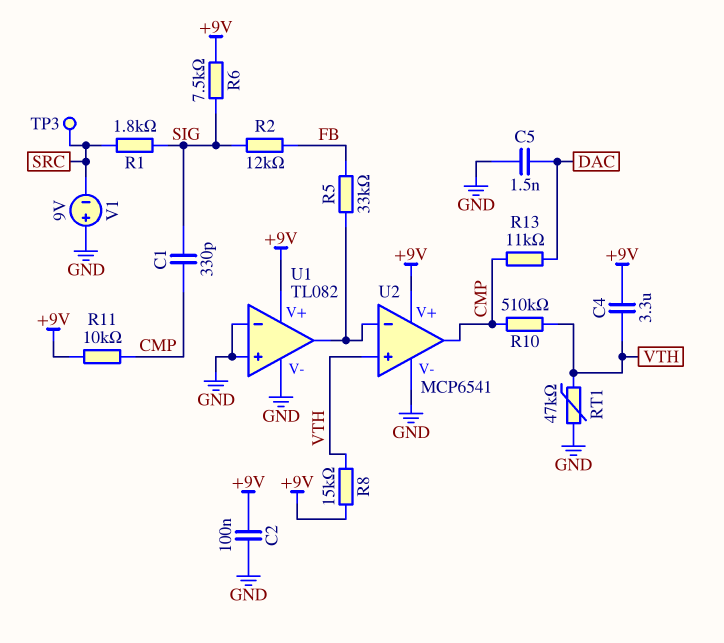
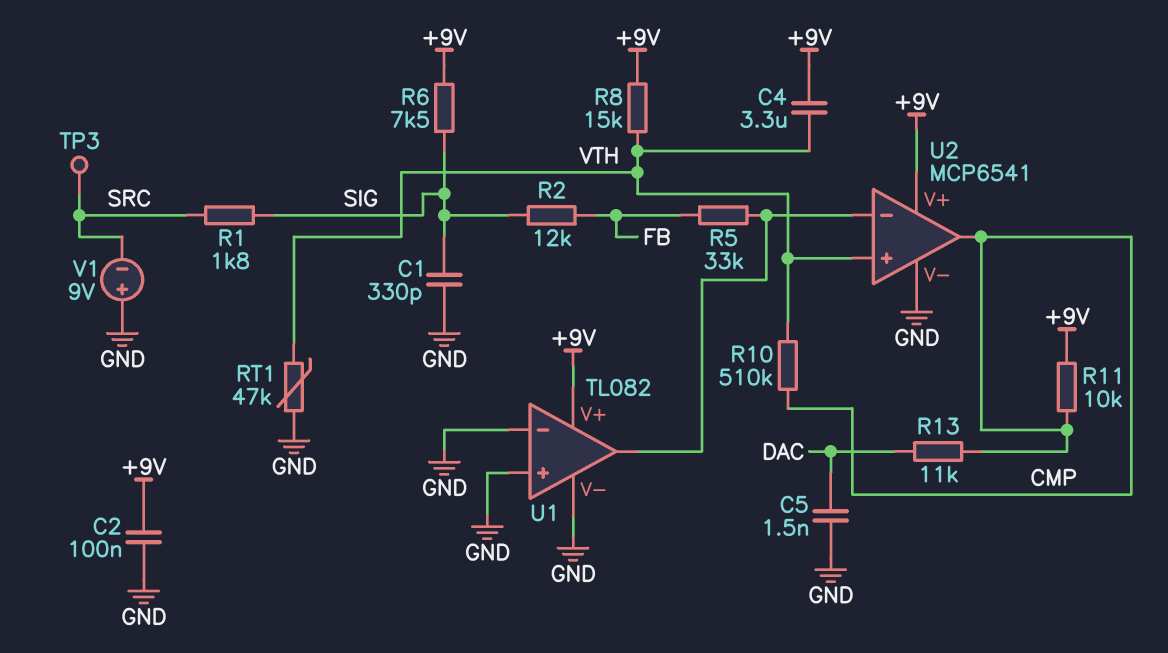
C1: 330pF (CMP, SIG) -> 330pF (GND, SIG)

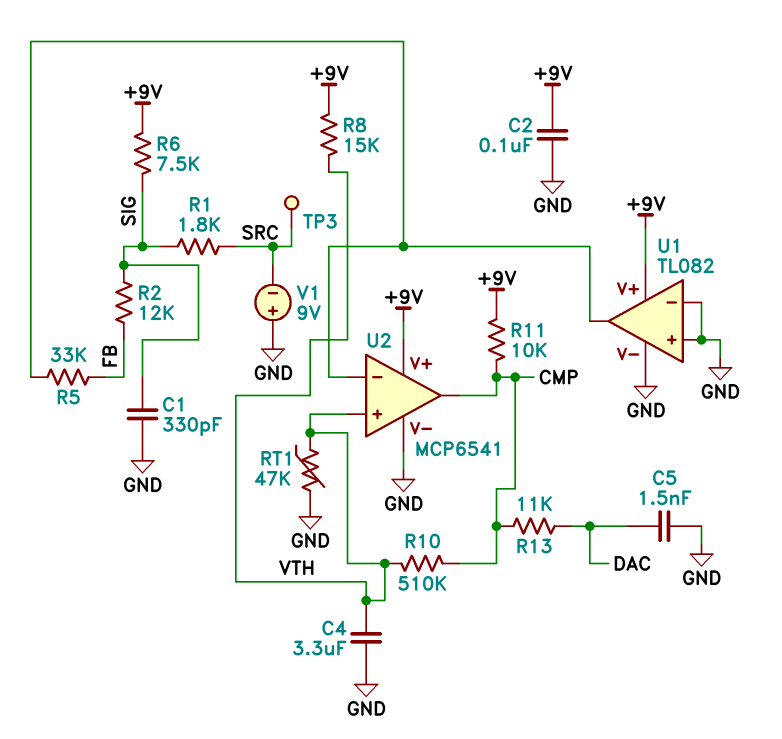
C4: 3.3uF (+9V, VTH) -> 3.3uF (GND, VTH)

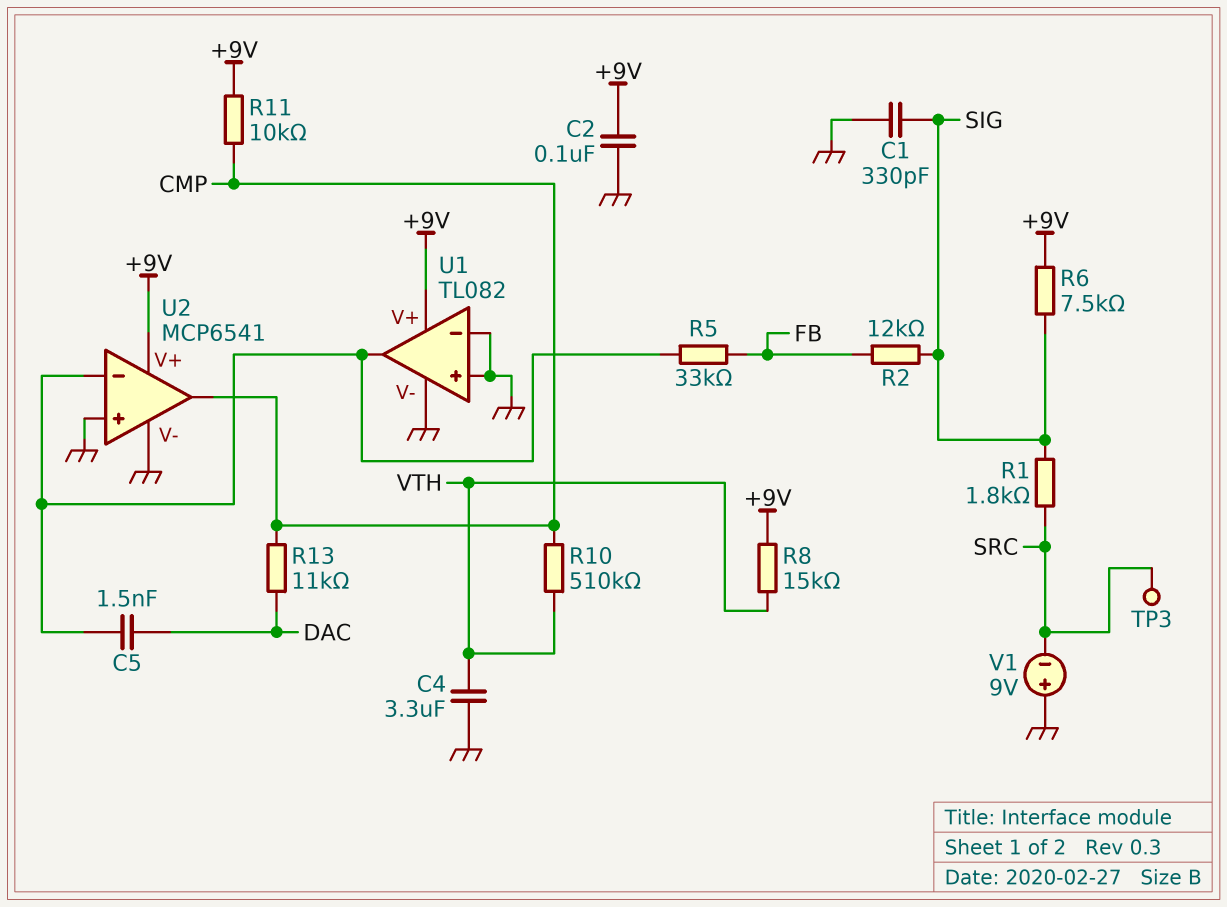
C5: 1.5nF (DAC, GND) -> 1.5nF (DAC, U1/out)
RT1: 47k (GND, VTH) -> none
U2 pin in+: VTH -> GND

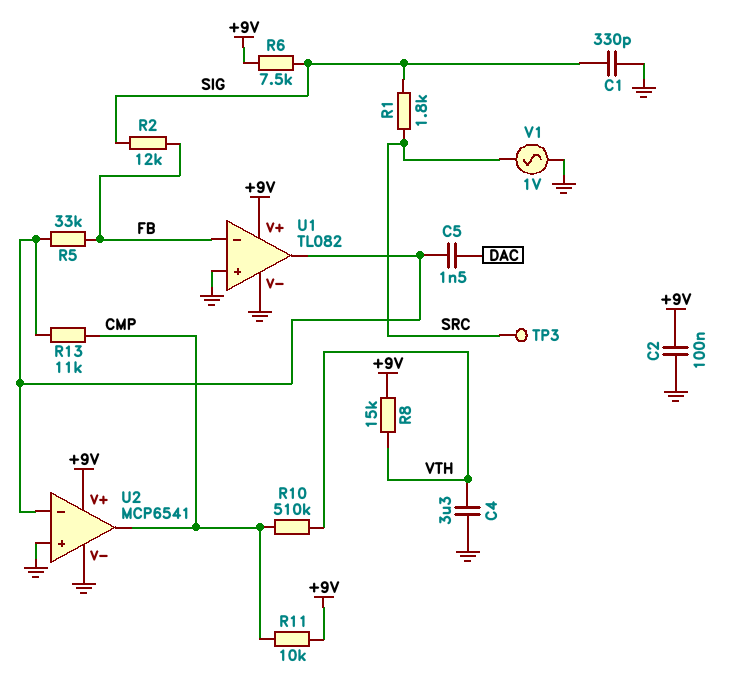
R13: 11k (CMP, DAC) -> 11k (CMP, U1/out)
U1 pin in-: GND -> FB
V1: 9V (plus GND, minus SRC) -> AC 1V (GND, SRC)

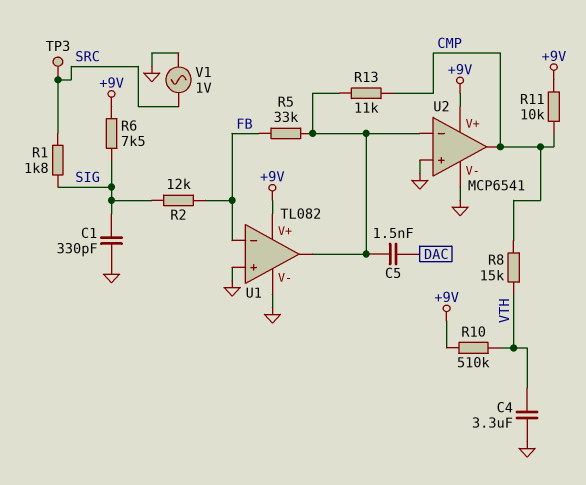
C2: 100nF (+9V, GND) -> none
R8: 15k (+9V, VTH) -> 15k (CMP, VTH)
R10: 510k (CMP, VTH) -> 510k (+9V, VTH)

